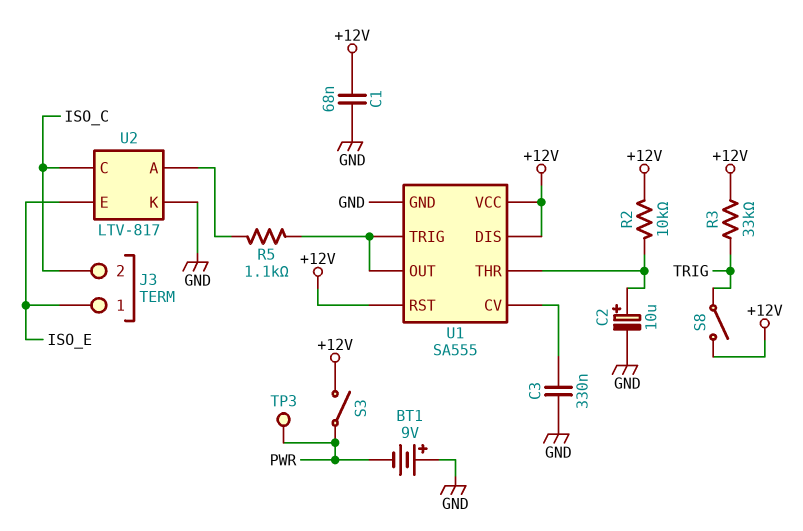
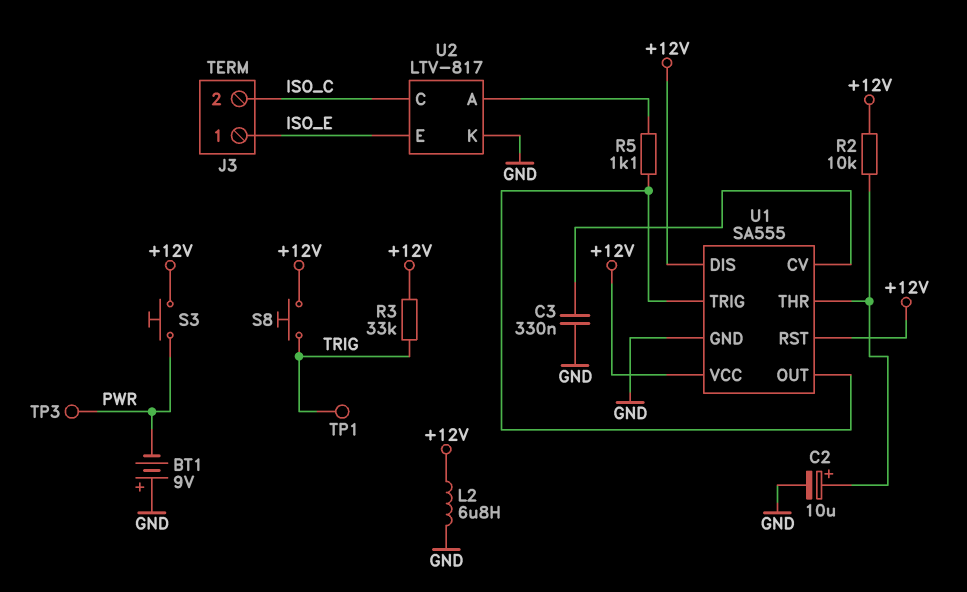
C1: 68nF (+12V, GND) -> none
L2: none -> 6.8uH (+12V, GND)
S3: switch (+12V, PWR) -> button (+12V, PWR)
S8: switch (+12V, TRIG) -> button (+12V, TRIG)
TP1: none -> test point (TRIG)

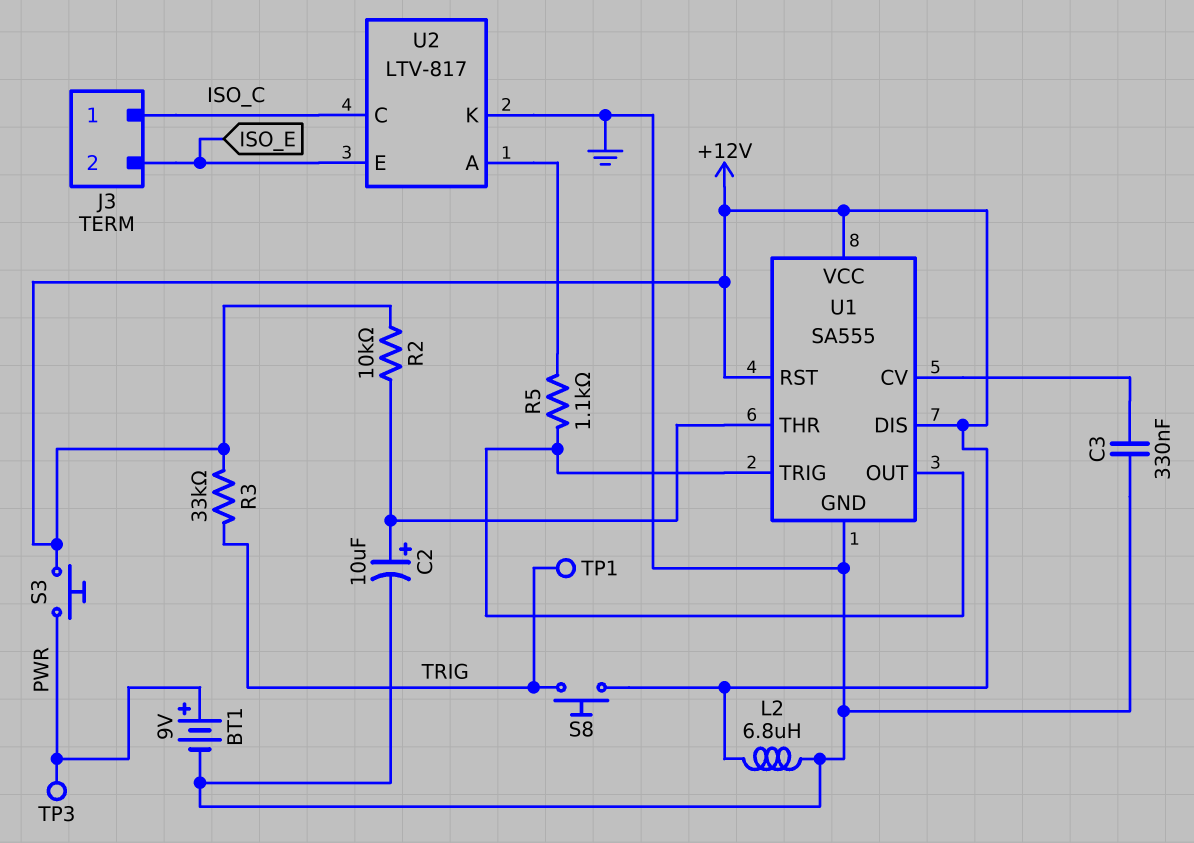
BT1: 9V (plus GND, minus PWR) -> 9V (plus PWR, minus GND)
J3 pin 1: ISO_E -> ISO_C
J3 pin 2: ISO_C -> ISO_E

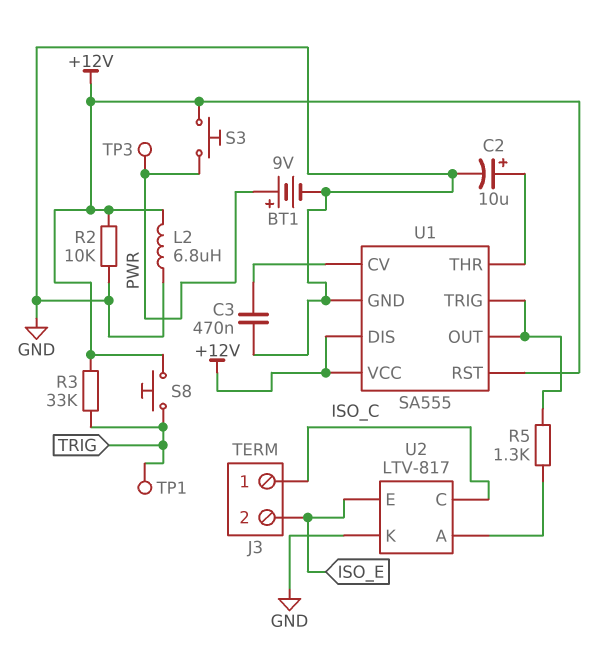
C3: 330nF (GND, U1/CV) -> 470nF (GND, U1/CV)
R2: 10k (+12V, U1/THR) -> 10k (+12V, GND)
R5: 1.1k (U1/OUT, U2/A) -> 1.3k (U1/OUT, U2/A)

